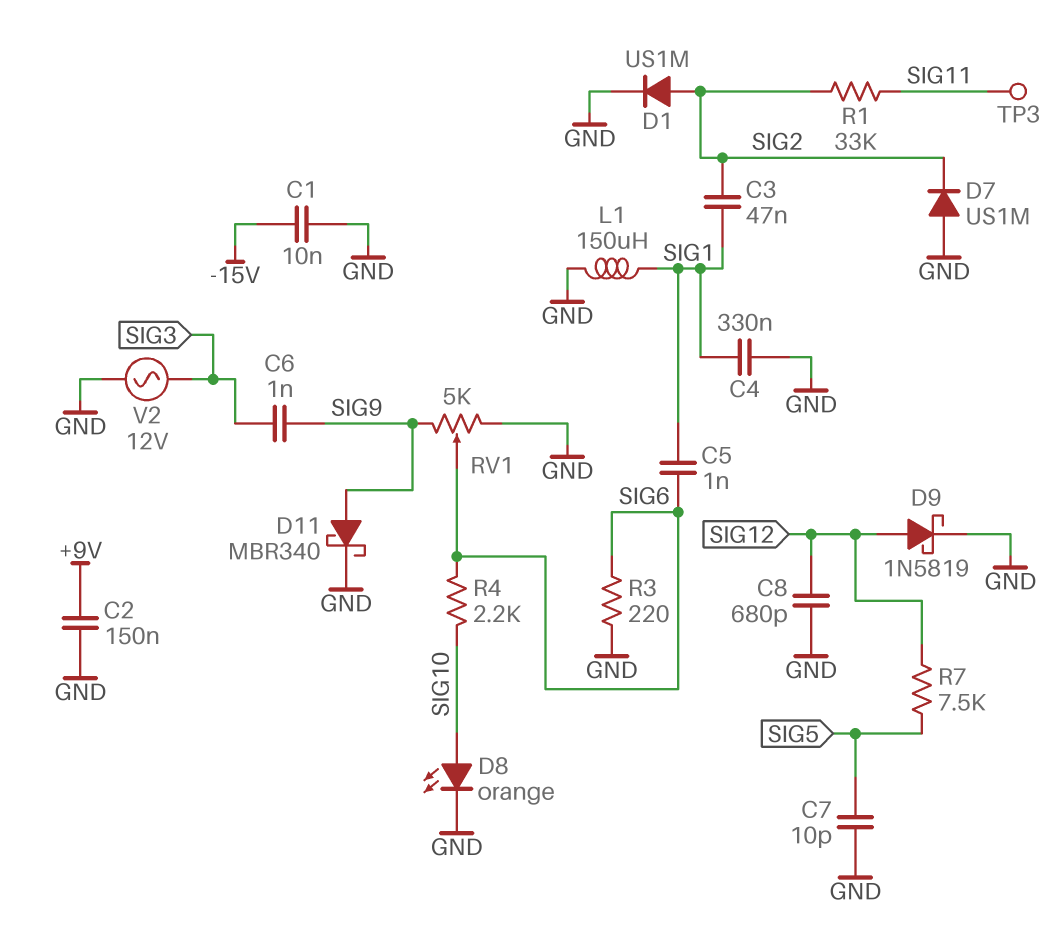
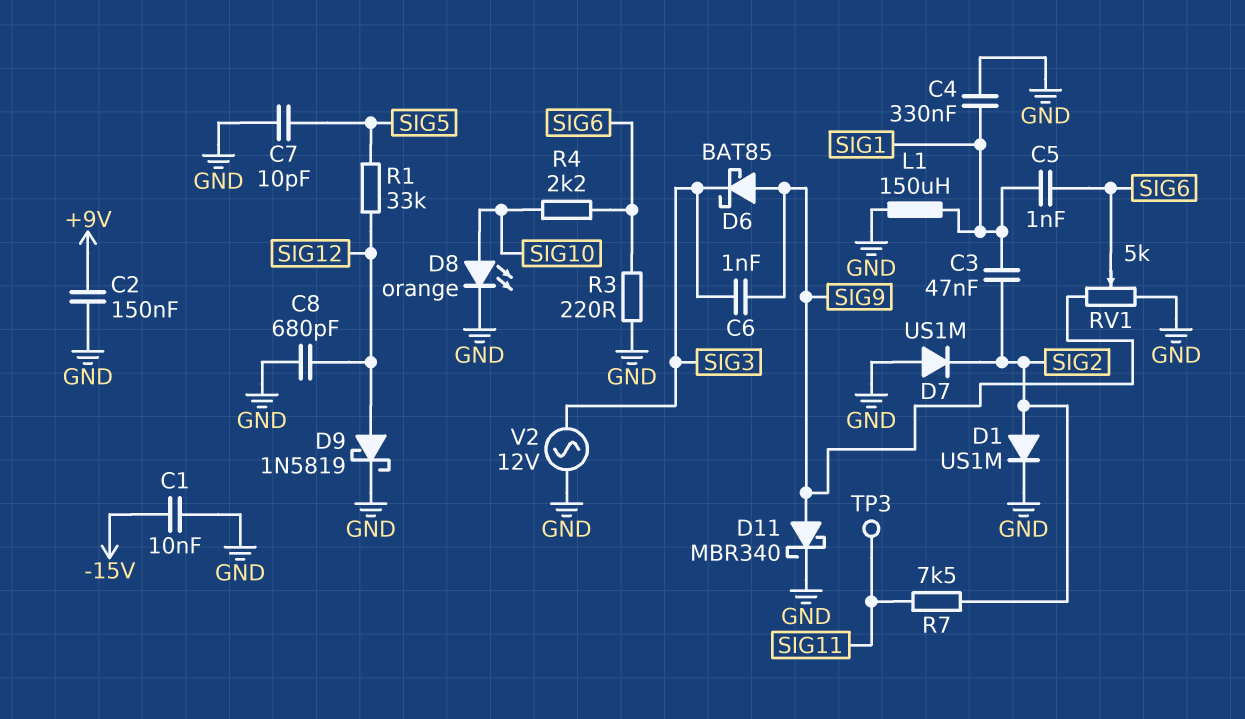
D6: none -> schottky BAT85 (A SIG9, K SIG3)
R1: 33k (SIG2, SIG11) -> 33k (SIG5, SIG12)
R7: 7.5k (SIG5, SIG12) -> 7.5k (SIG2, SIG11)

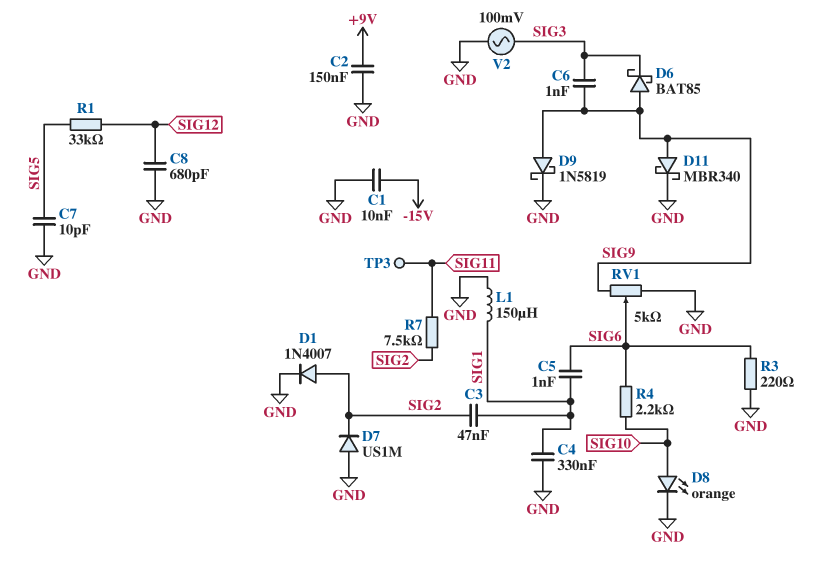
D1: diode US1M (A SIG2, K GND) -> diode 1N4007 (A SIG2, K GND)
D9: schottky 1N5819 (A SIG12, K GND) -> schottky 1N5819 (A SIG9, K GND)
V2: AC 12V (GND, SIG3) -> AC 100mV (GND, SIG3)

